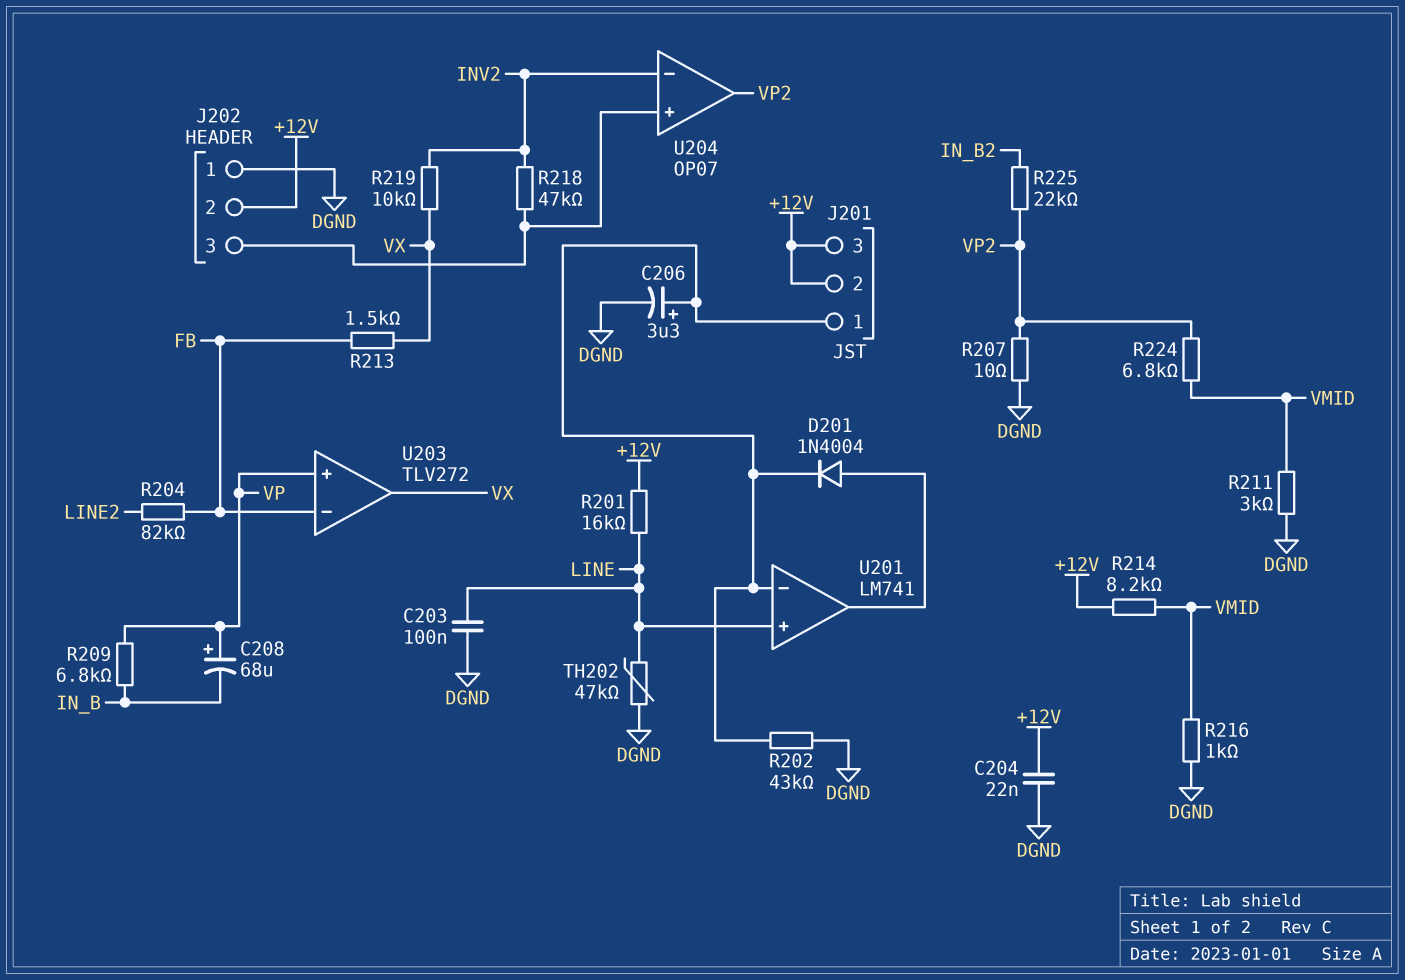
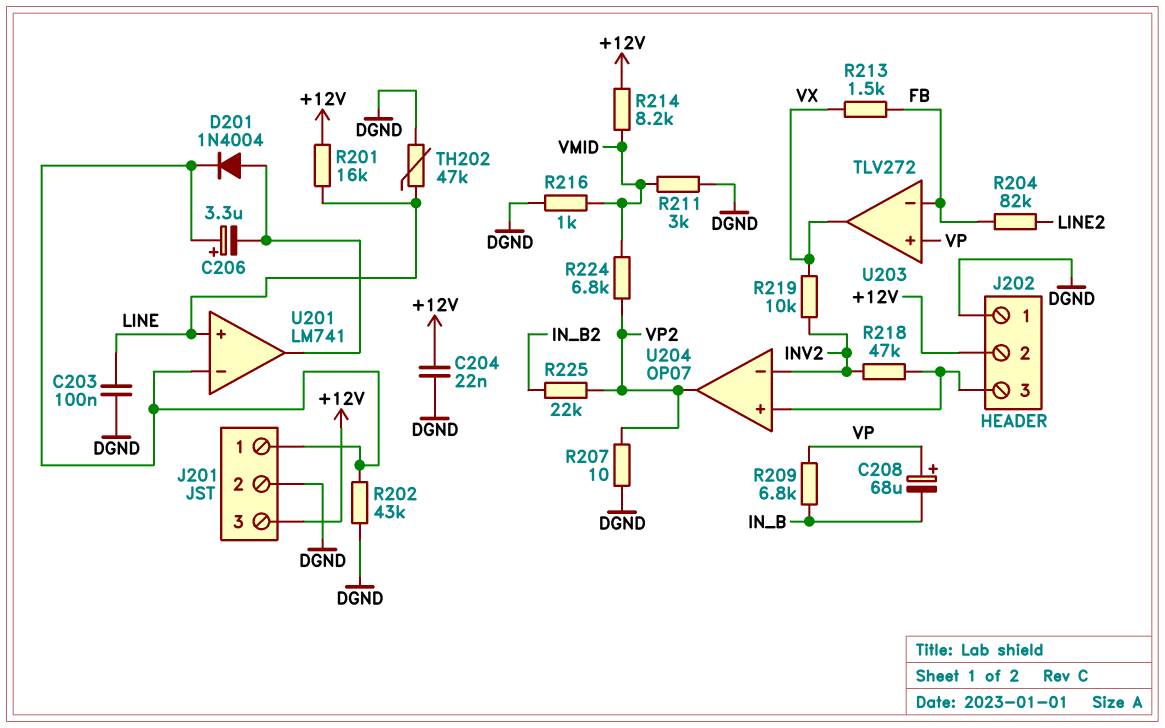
C206: 3.3uF (plus J201/1, minus DGND) -> 3.3uF (plus J201/1, minus U201/out)
J201 pin 2: +12V -> DGND

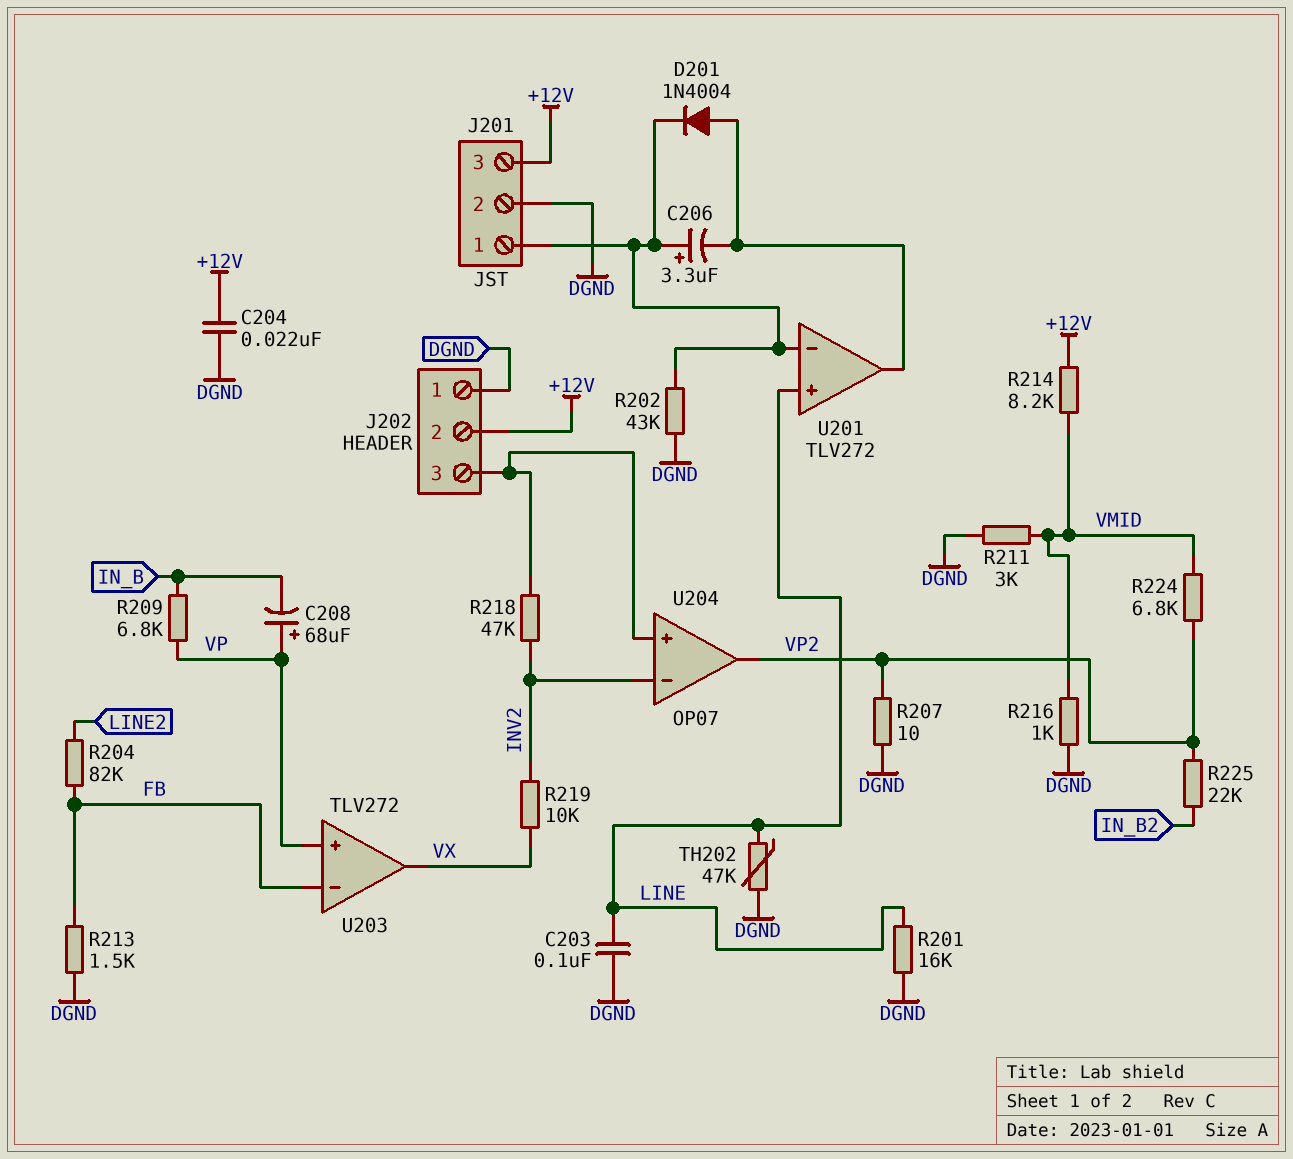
R201: 16k (+12V, LINE) -> 16k (DGND, LINE)
R213: 1.5k (FB, VX) -> 1.5k (DGND, FB)
U201: LM741 -> TLV272

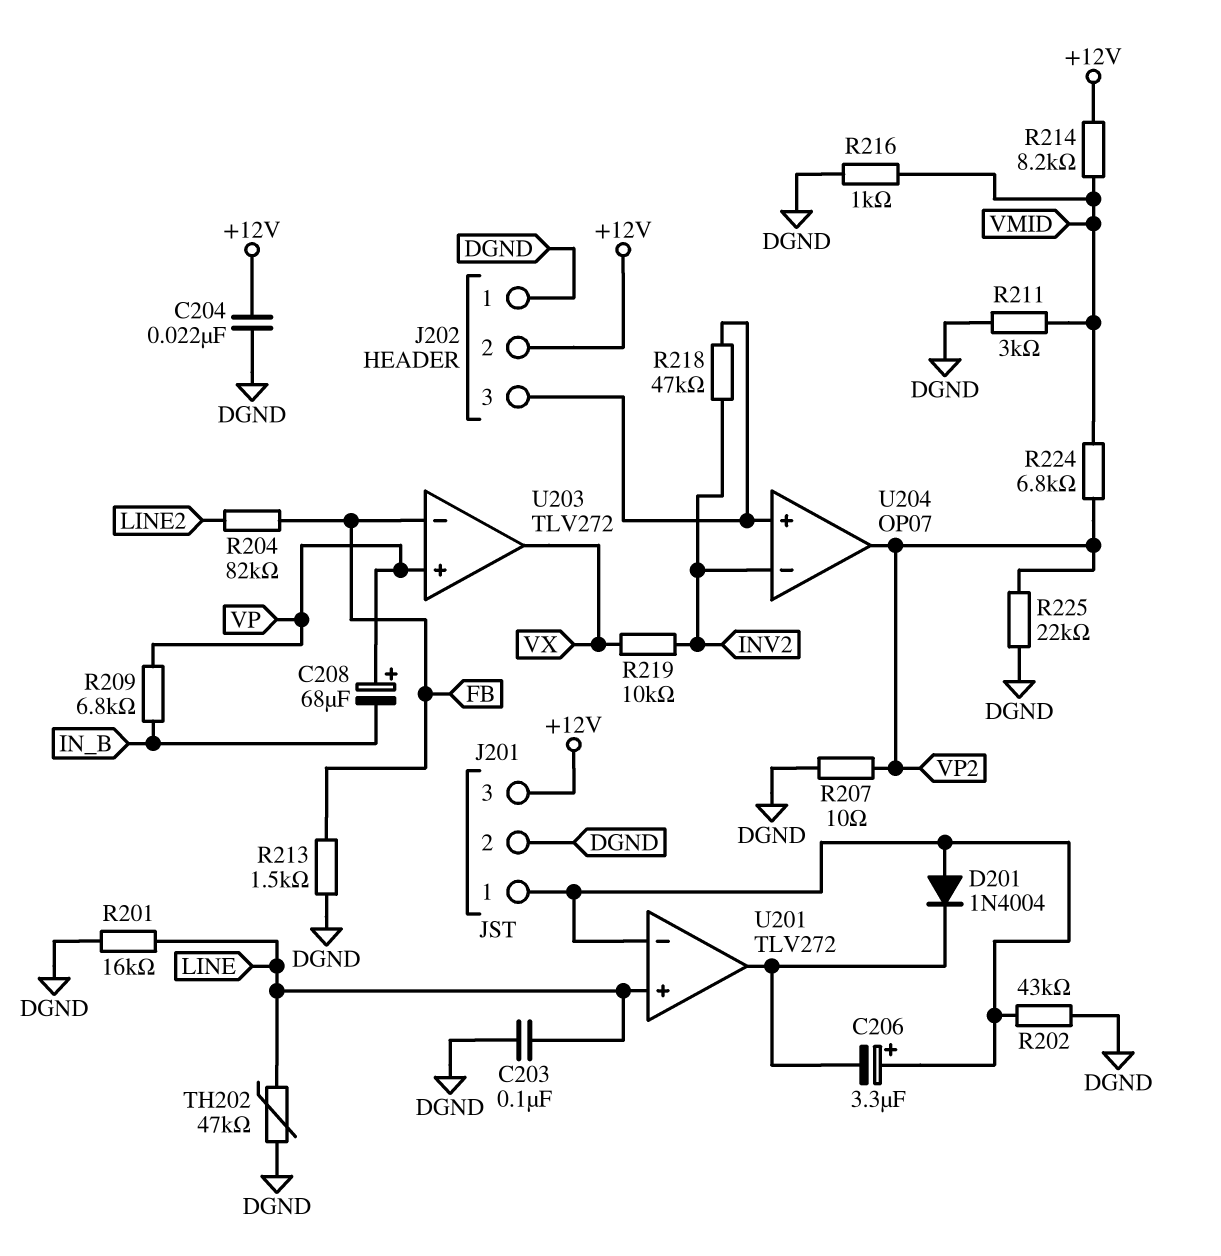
D201: diode 1N4004 (A U201/out, K J201/1) -> diode 1N4004 (A J201/1, K U201/out)
R225: 22k (IN_B2, VP2) -> 22k (DGND, VP2)

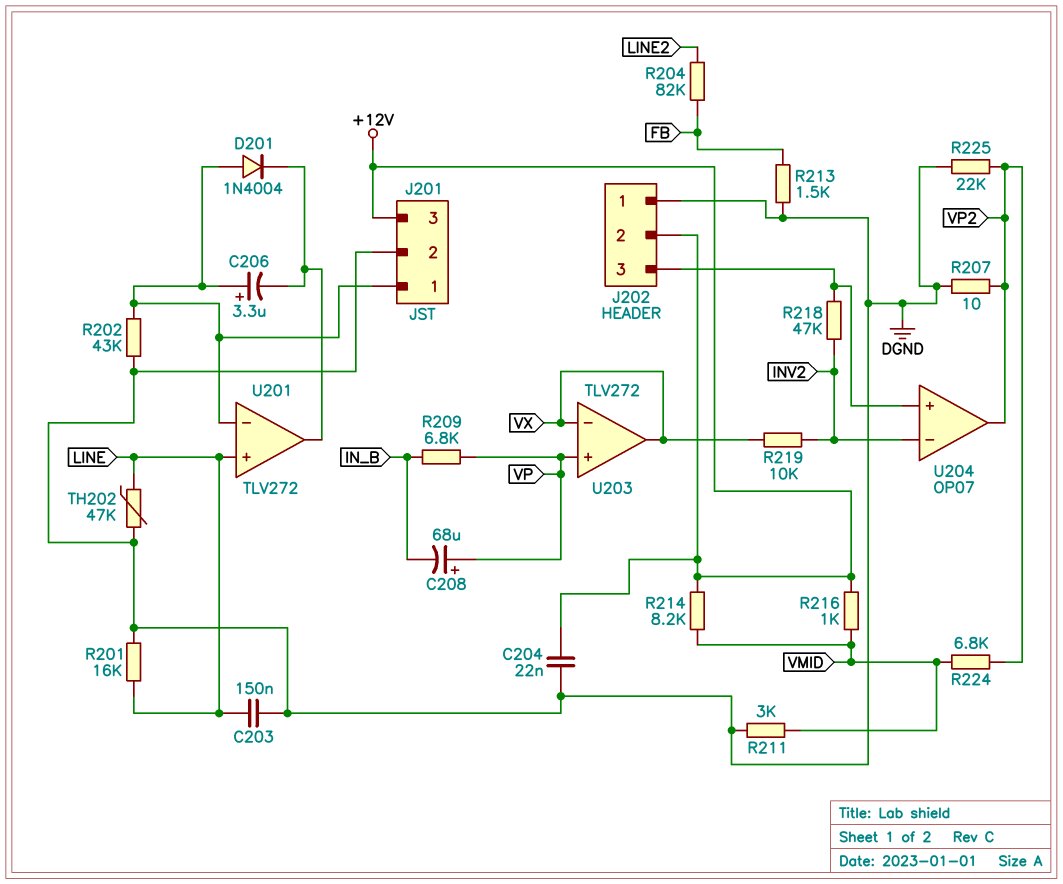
C203: 100nF (DGND, LINE) -> 150nF (DGND, LINE)
R216: 1k (DGND, VMID) -> 1k (+12V, VMID)
U203 pin in-: FB -> VX

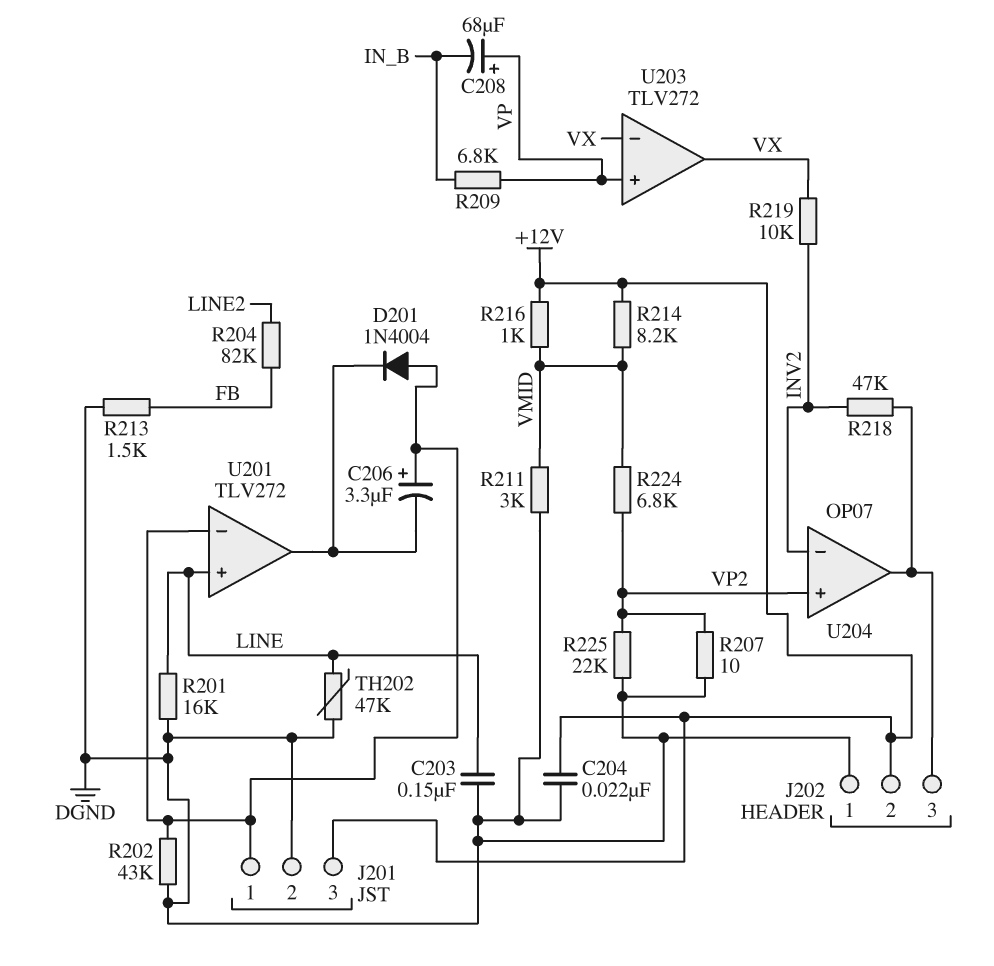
U204 pin in+: J202/3 -> VP2
U204 pin out: VP2 -> J202/3

